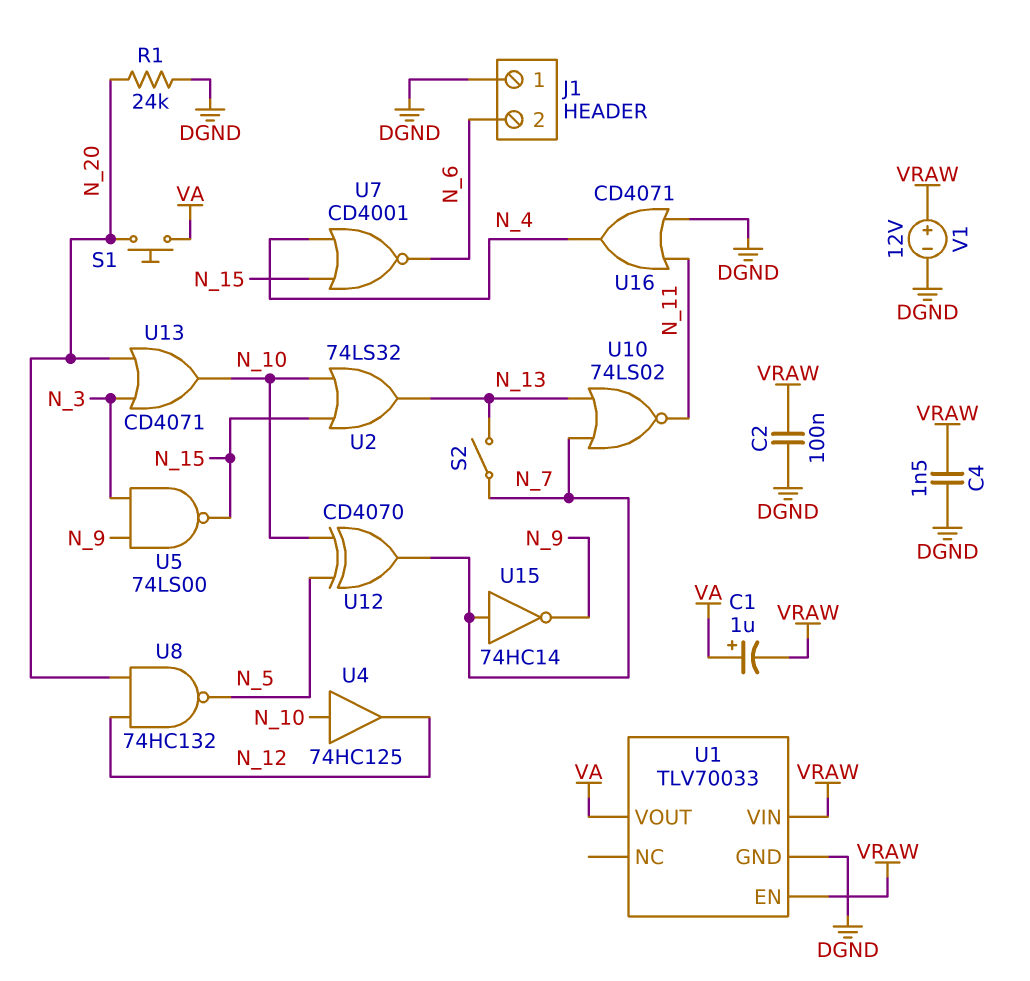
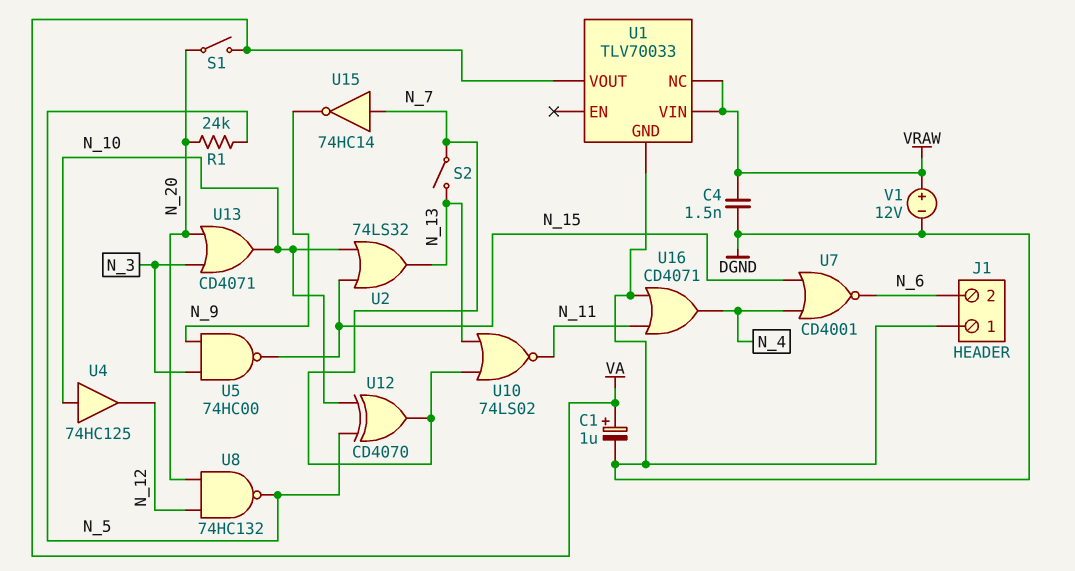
C1: 1uF (plus VA, minus VRAW) -> 1uF (plus VA, minus DGND)
C2: 100nF (DGND, VRAW) -> none
R1: 24k (DGND, N_20) -> 24k (N_5, N_20)
S1: button (N_20, VA) -> switch (N_20, VA)
U1 pin EN: VRAW -> none
U1 pin NC: none -> VRAW
U5: NAND 74LS00 (in N_3, in N_9, out N_15) -> NAND 74HC00 (in N_3, in N_9, out N_15)

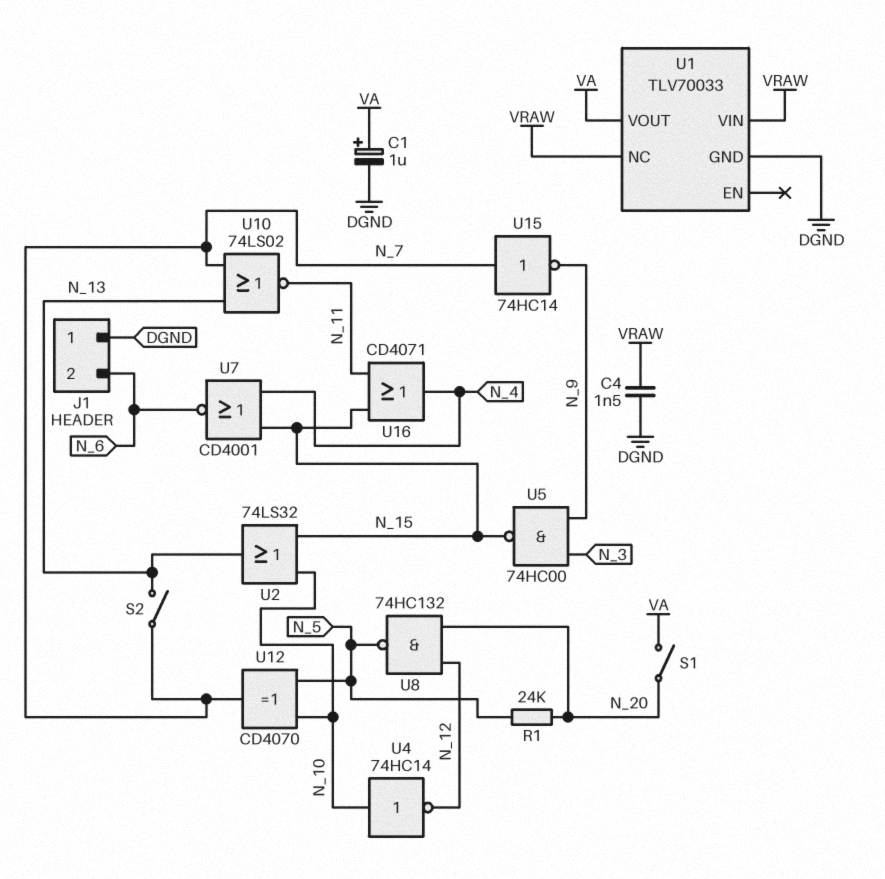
U4: buffer 74HC125 (in N_10, out N_12) -> NOT 74HC14 (in N_10, out N_12)
U13: OR CD4071 (in N_3, in N_20, out N_10) -> none
U16: OR CD4071 (in DGND, in N_11, out N_4) -> OR CD4071 (in N_11, in N_15, out N_4)
V1: 12V (plus VRAW, minus DGND) -> none

